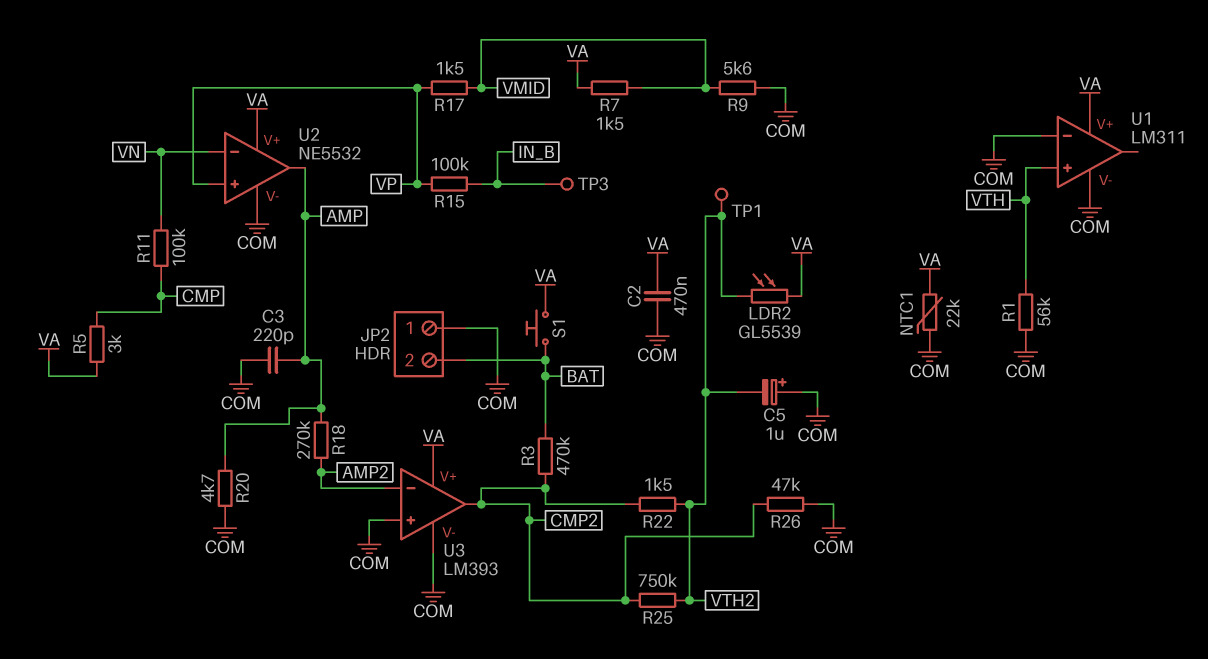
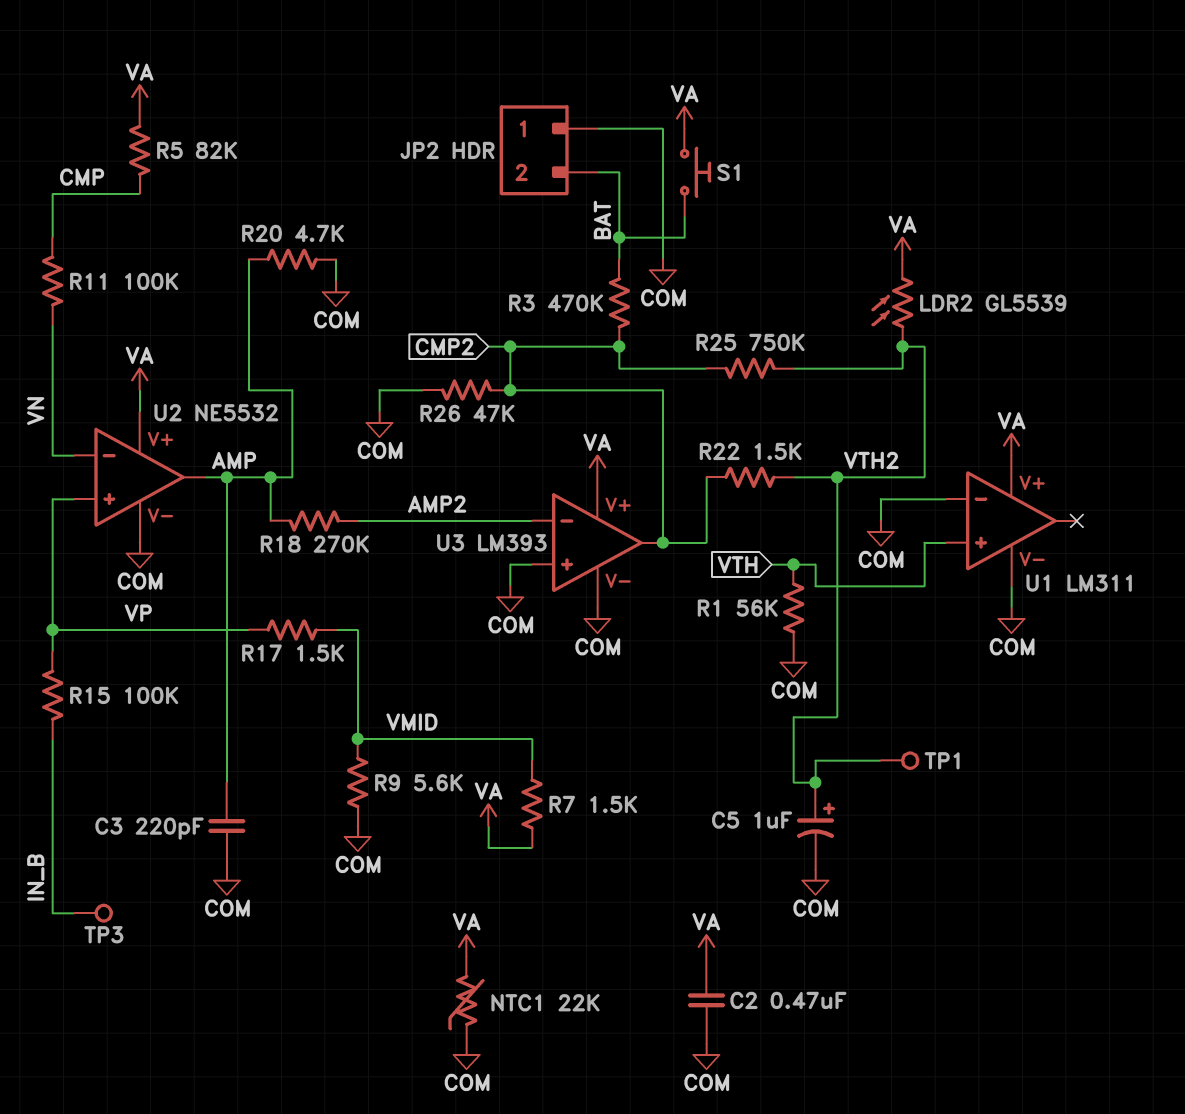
C5: 1uF (plus COM, minus VTH2) -> 1uF (plus VTH2, minus COM)
R5: 3k (CMP, VA) -> 82k (CMP, VA)

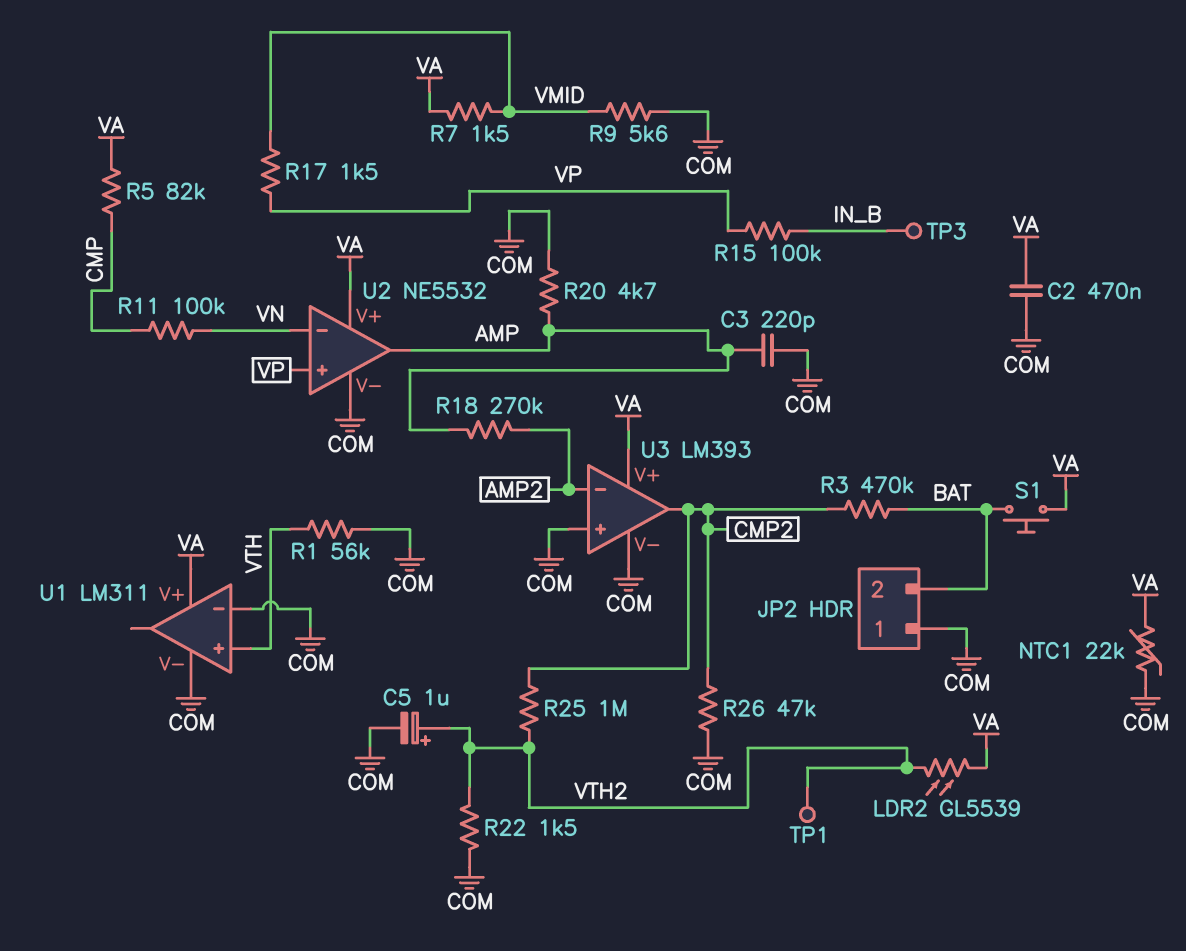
R22: 1.5k (CMP2, VTH2) -> 1.5k (COM, VTH2)
R25: 750k (CMP2, VTH2) -> 1M (CMP2, VTH2)

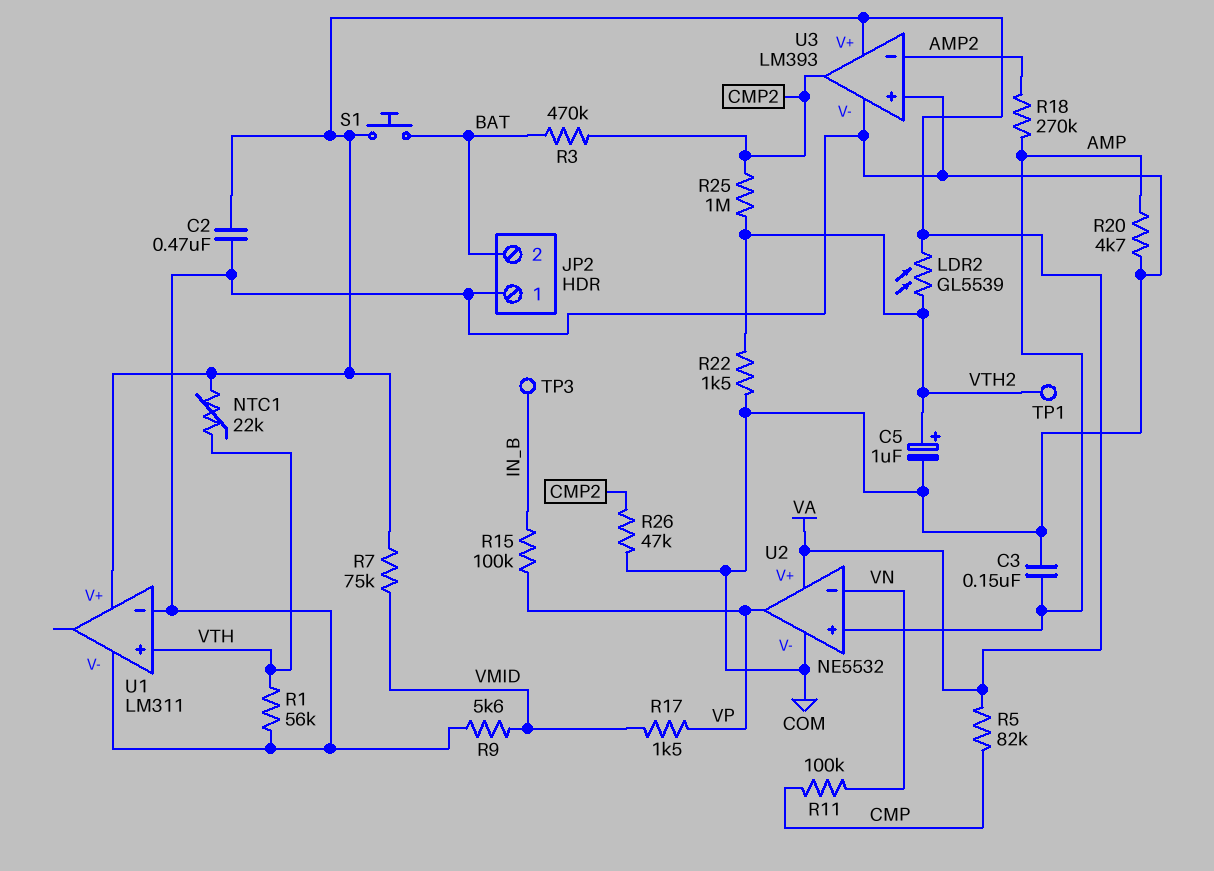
C3: 220pF (AMP, COM) -> 150nF (AMP, COM)
NTC1: 22k (COM, VA) -> 22k (VA, VTH)
R7: 1.5k (VA, VMID) -> 75k (VA, VMID)
U2 pin in+: VP -> AMP
U2 pin out: AMP -> VP

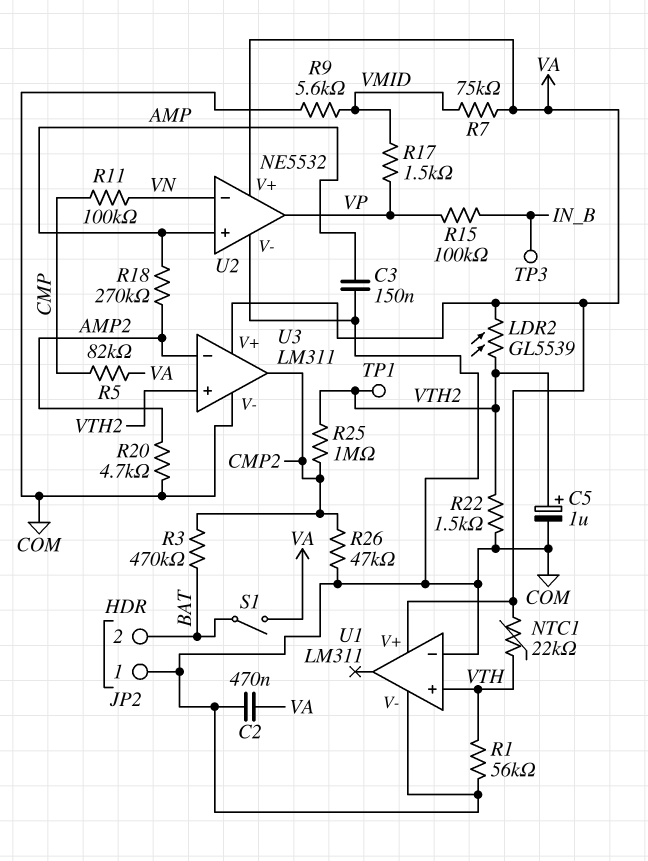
R20: 4.7k (AMP, COM) -> 4.7k (AMP2, COM)
S1: button (BAT, VA) -> switch (BAT, VA)
U3: LM393 -> LM311
U3 pin in+: COM -> VTH2

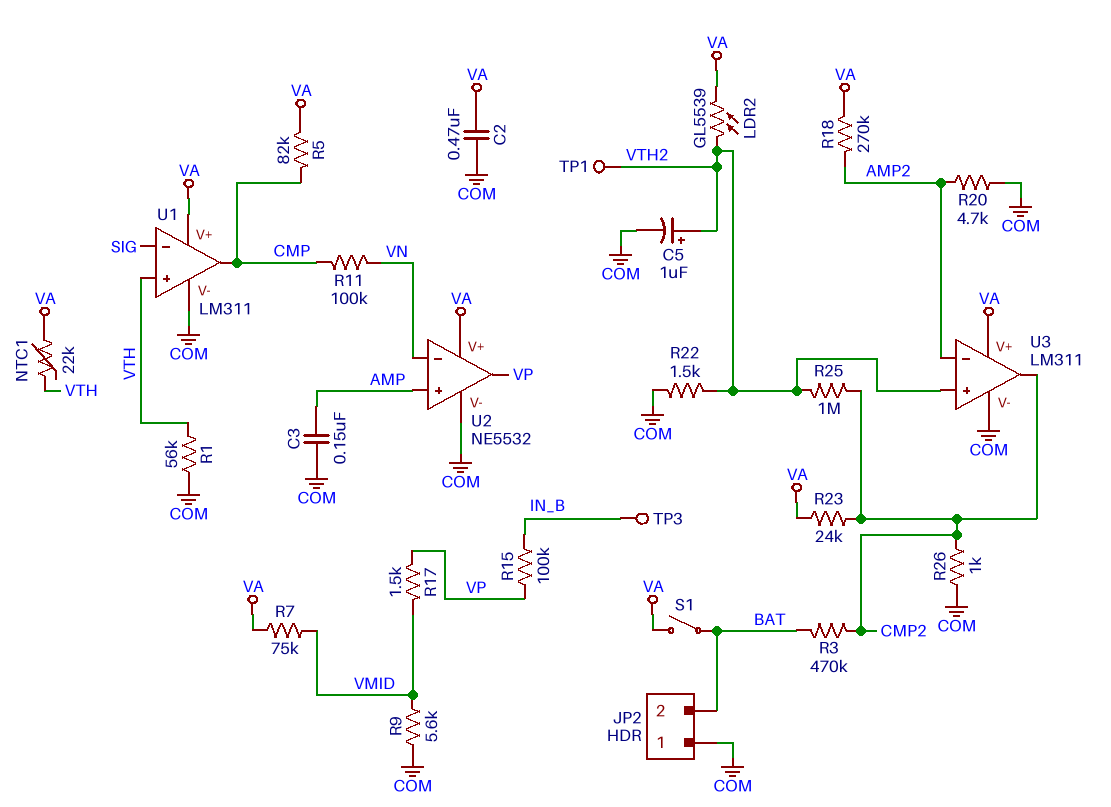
R18: 270k (AMP, AMP2) -> 270k (AMP2, VA)
R23: none -> 24k (CMP2, VA)
R26: 47k (CMP2, COM) -> 1k (CMP2, COM)
U1 pin in-: COM -> SIG
U1 pin out: none -> CMP

